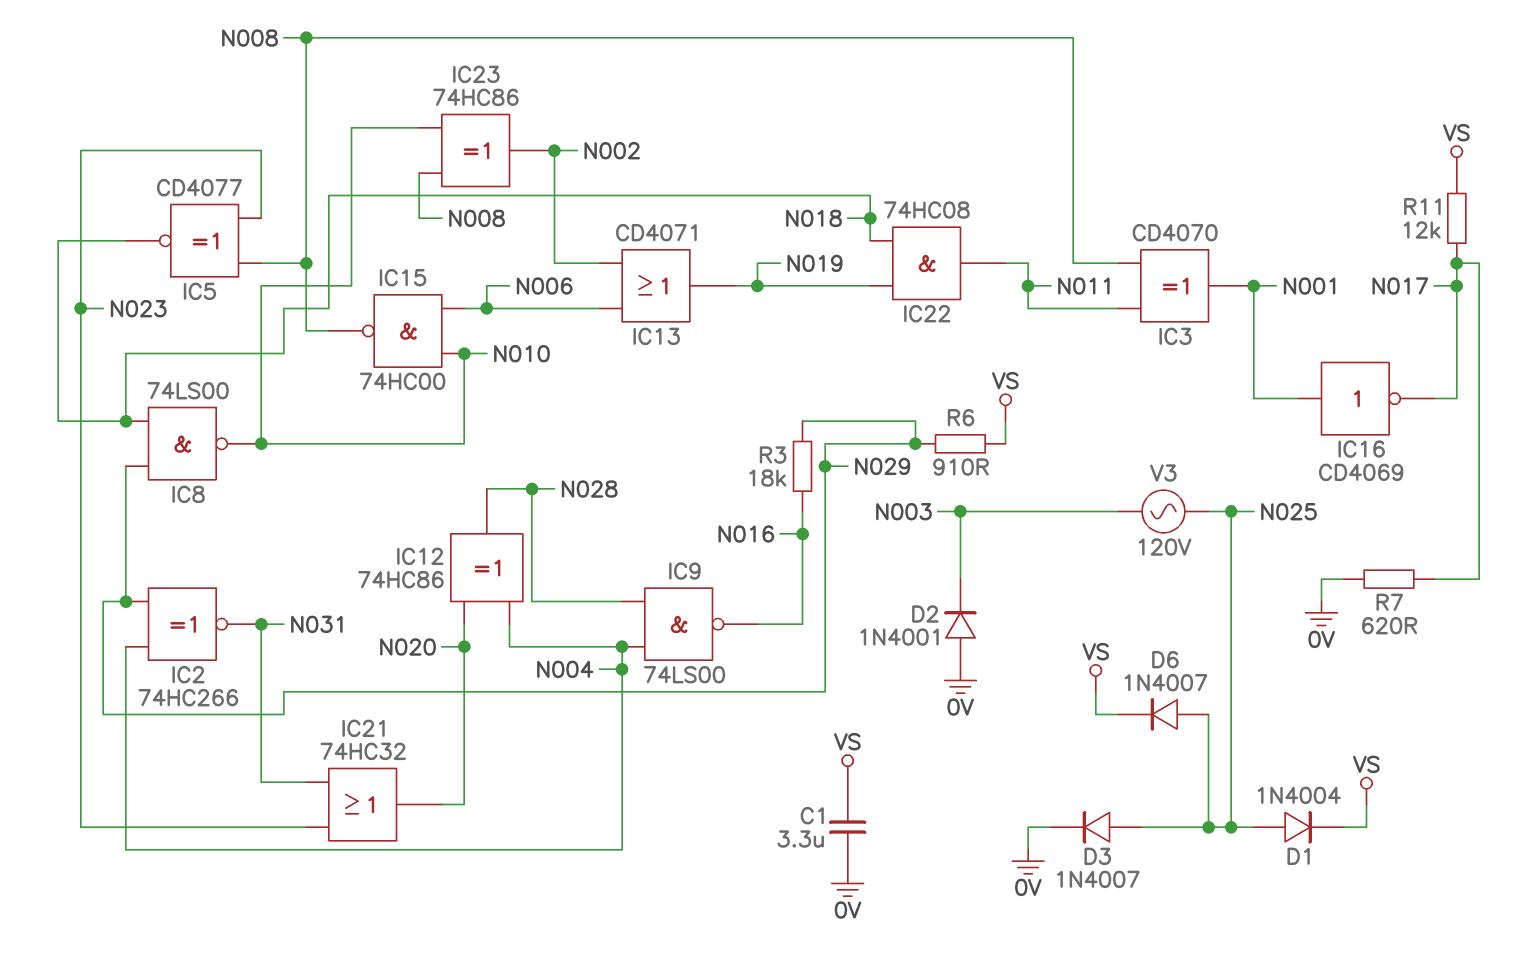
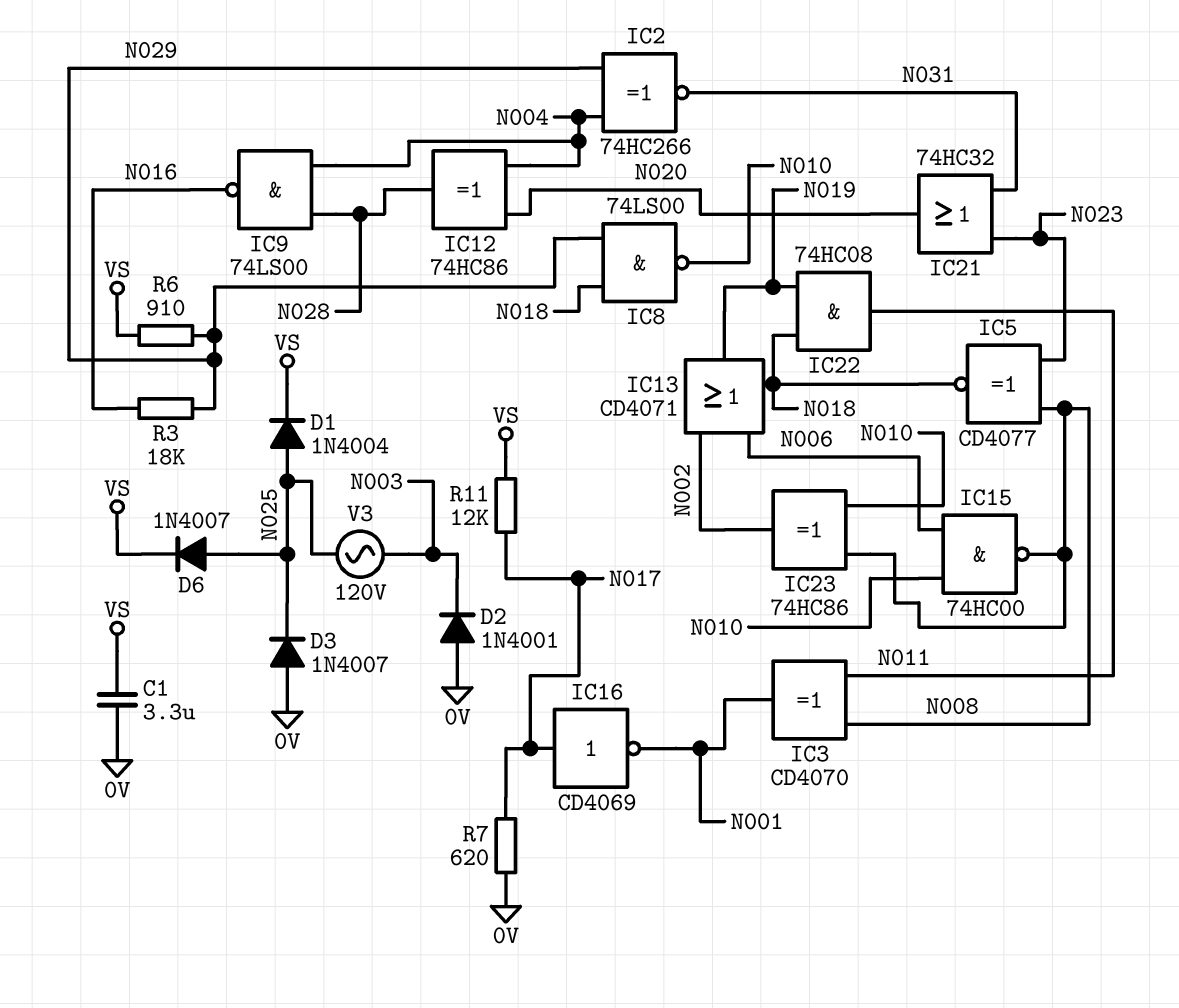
D3: diode 1N4007 (A N025, K 0V) -> diode 1N4007 (A 0V, K N025)
IC16: NOT CD4069 (in N001, out N017) -> NOT CD4069 (in N017, out N001)

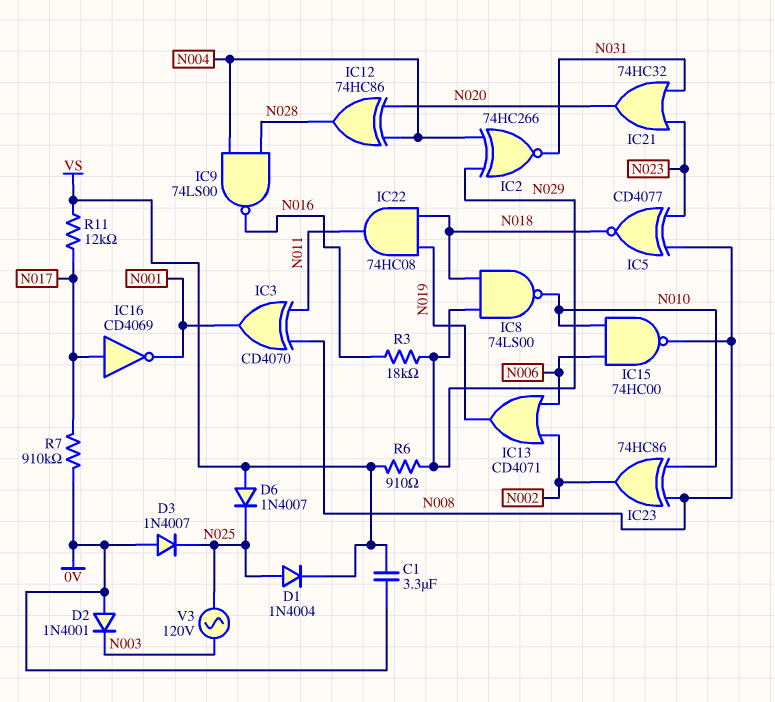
D6: diode 1N4007 (A N025, K VS) -> diode 1N4007 (A VS, K N025)
R7: 620 (0V, N017) -> 910k (0V, N017)

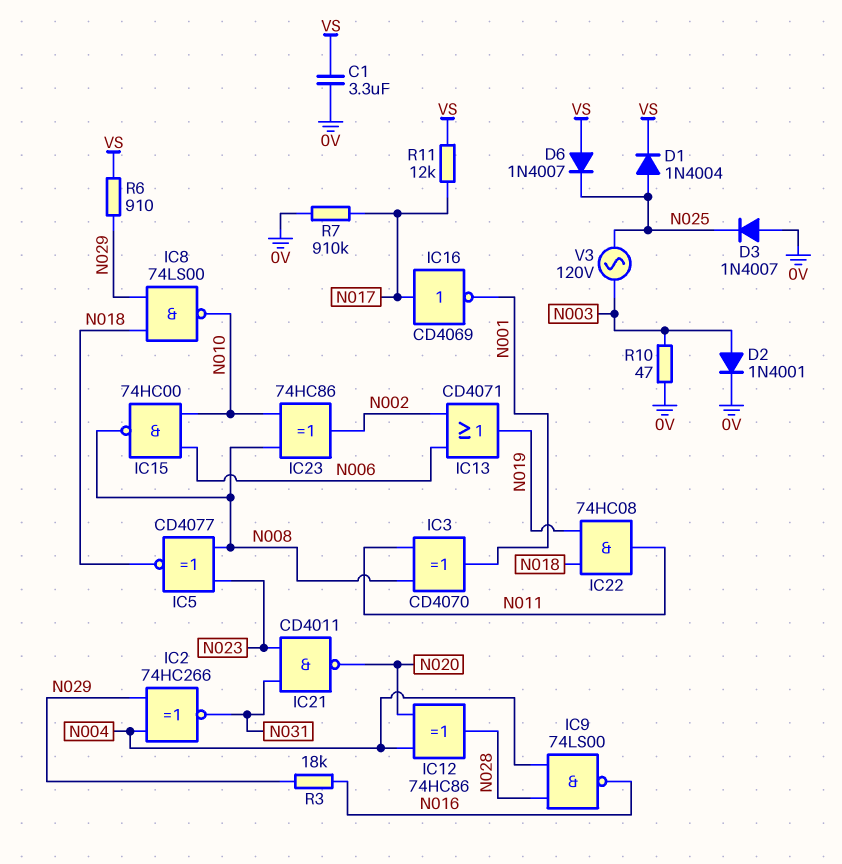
D2: diode 1N4001 (A 0V, K N003) -> diode 1N4001 (A N003, K 0V)
IC21: OR 74HC32 (in N023, in N031, out N020) -> NAND CD4011 (in N023, in N031, out N020)
R10: none -> 47 (0V, N003)

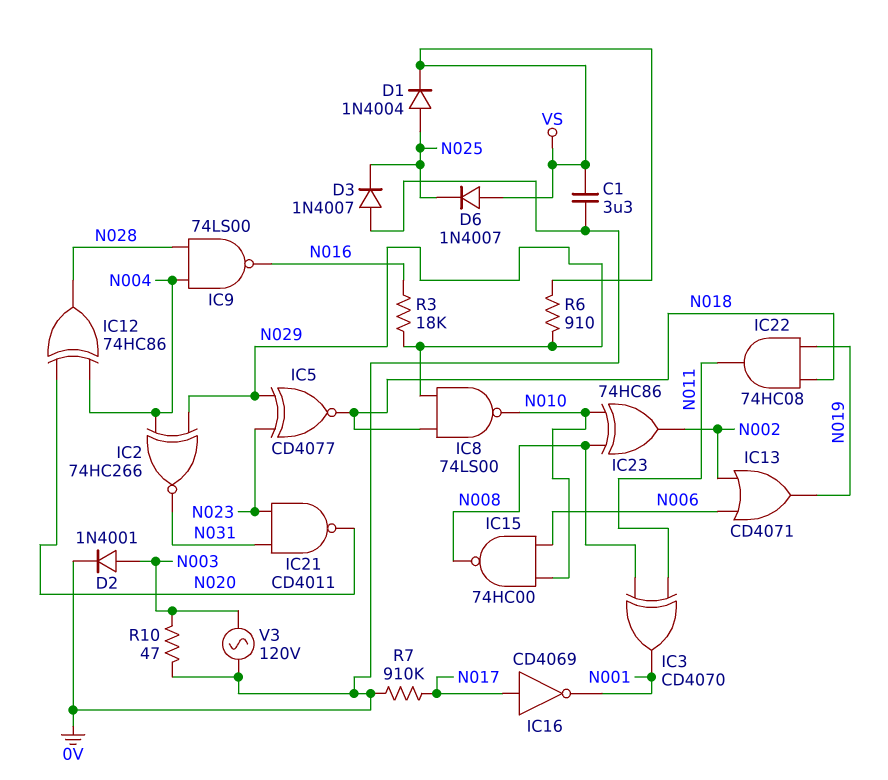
IC5: XNOR CD4077 (in N008, in N023, out N018) -> XNOR CD4077 (in N023, in N029, out N018)
R11: 12k (N017, VS) -> none
V3: AC 120V (N003, N025) -> AC 120V (0V, N003)

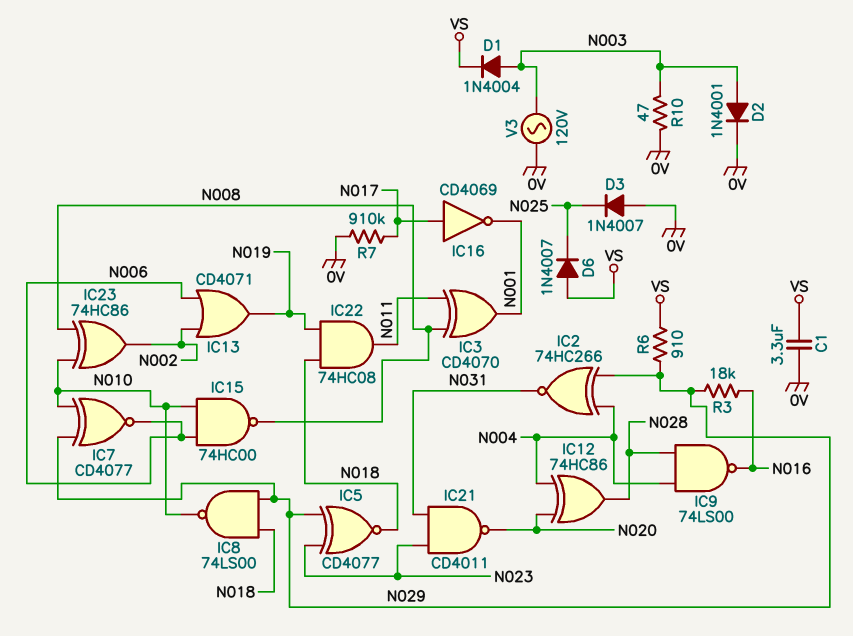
D1: diode 1N4004 (A N025, K VS) -> diode 1N4004 (A N003, K VS)
IC7: none -> XNOR CD4077 (in N010, in N029, out N006)

